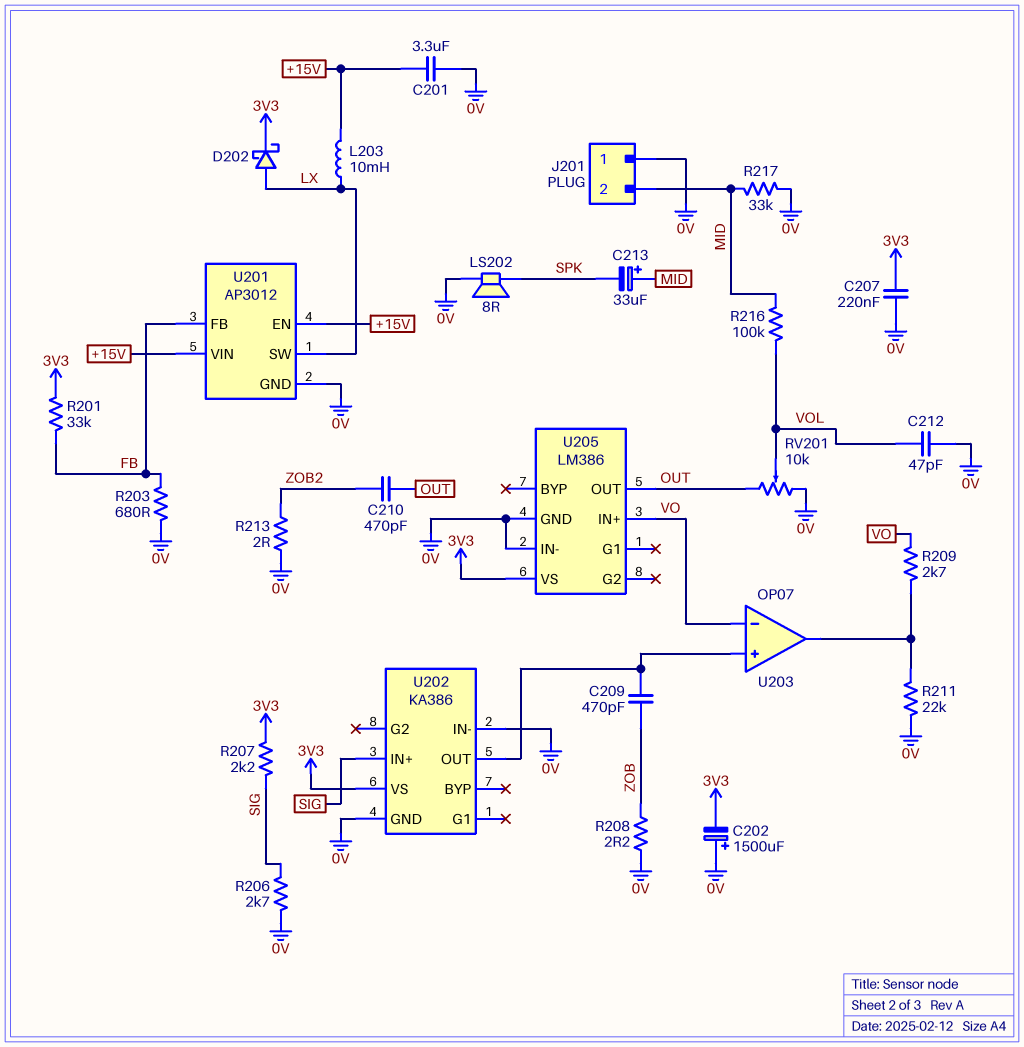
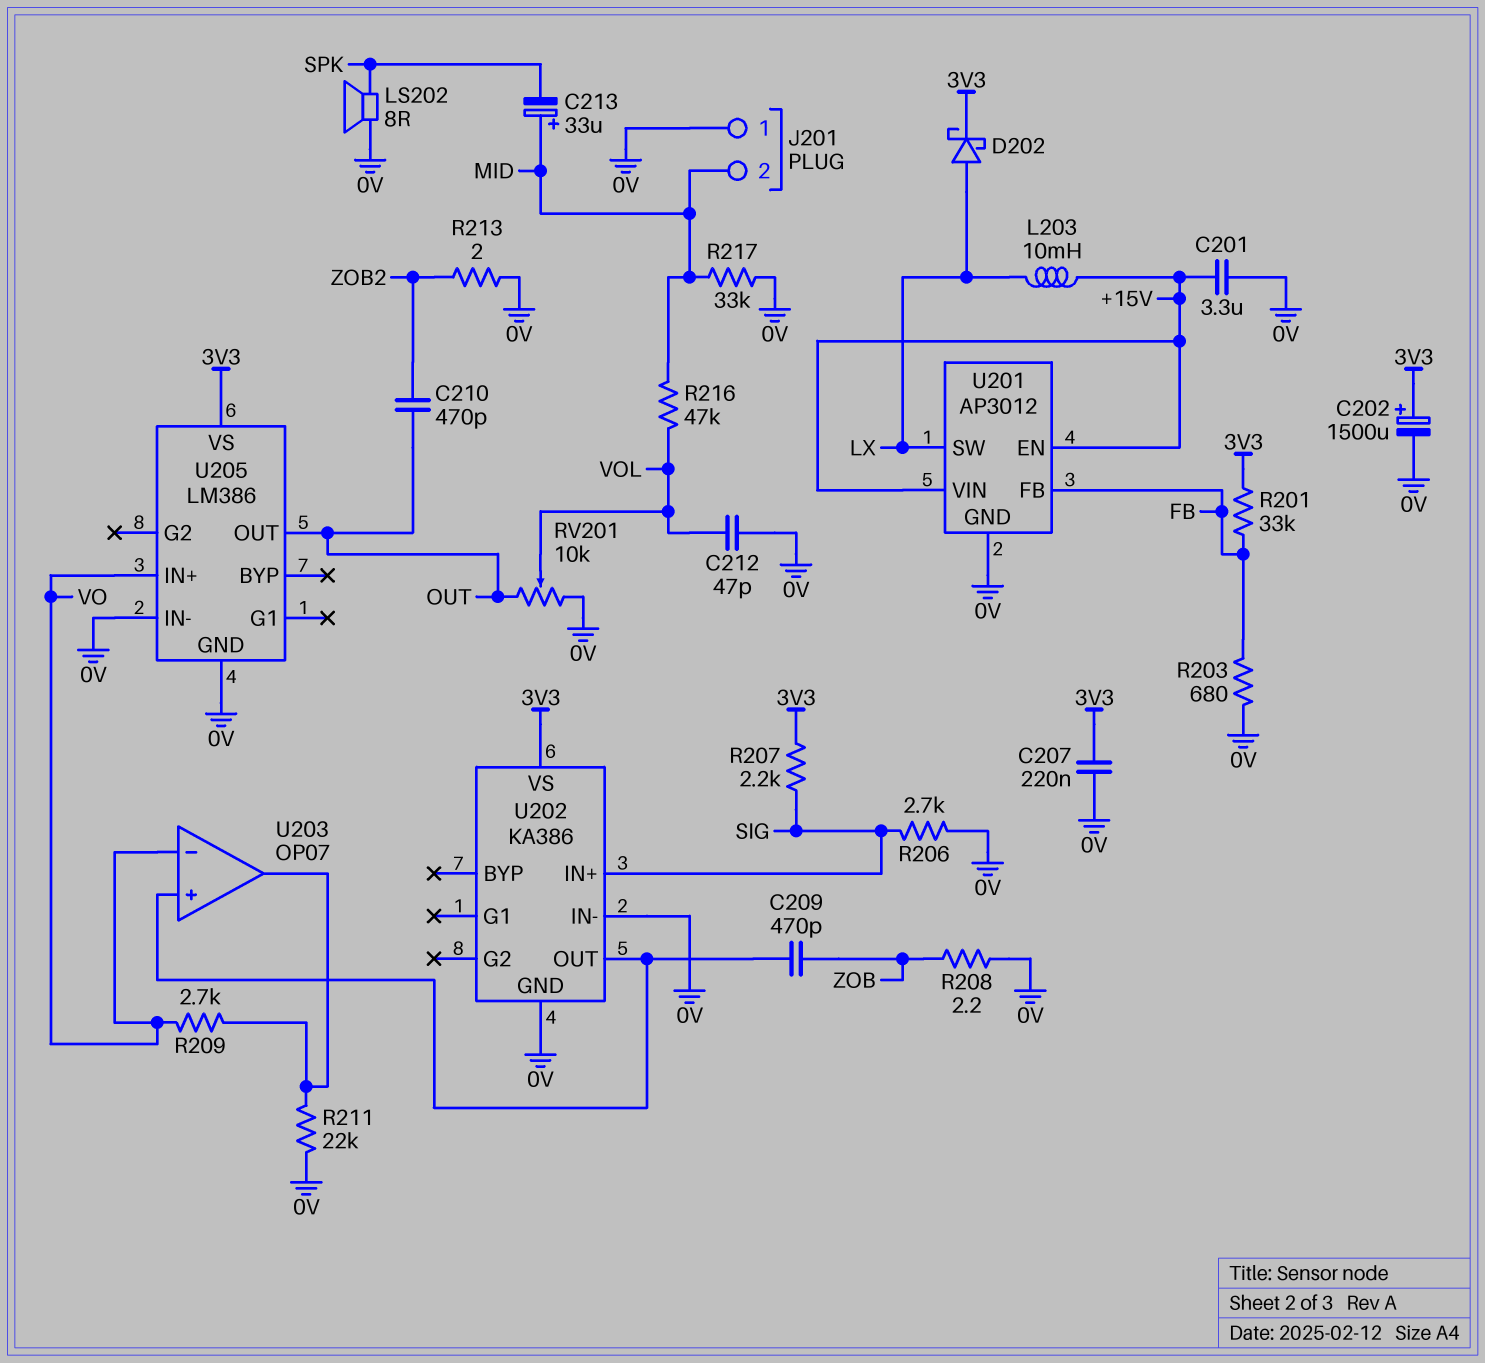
C202: 1500uF (plus 0V, minus 3V3) -> 1500uF (plus 3V3, minus 0V)
R216: 100k (MID, VOL) -> 47k (MID, VOL)

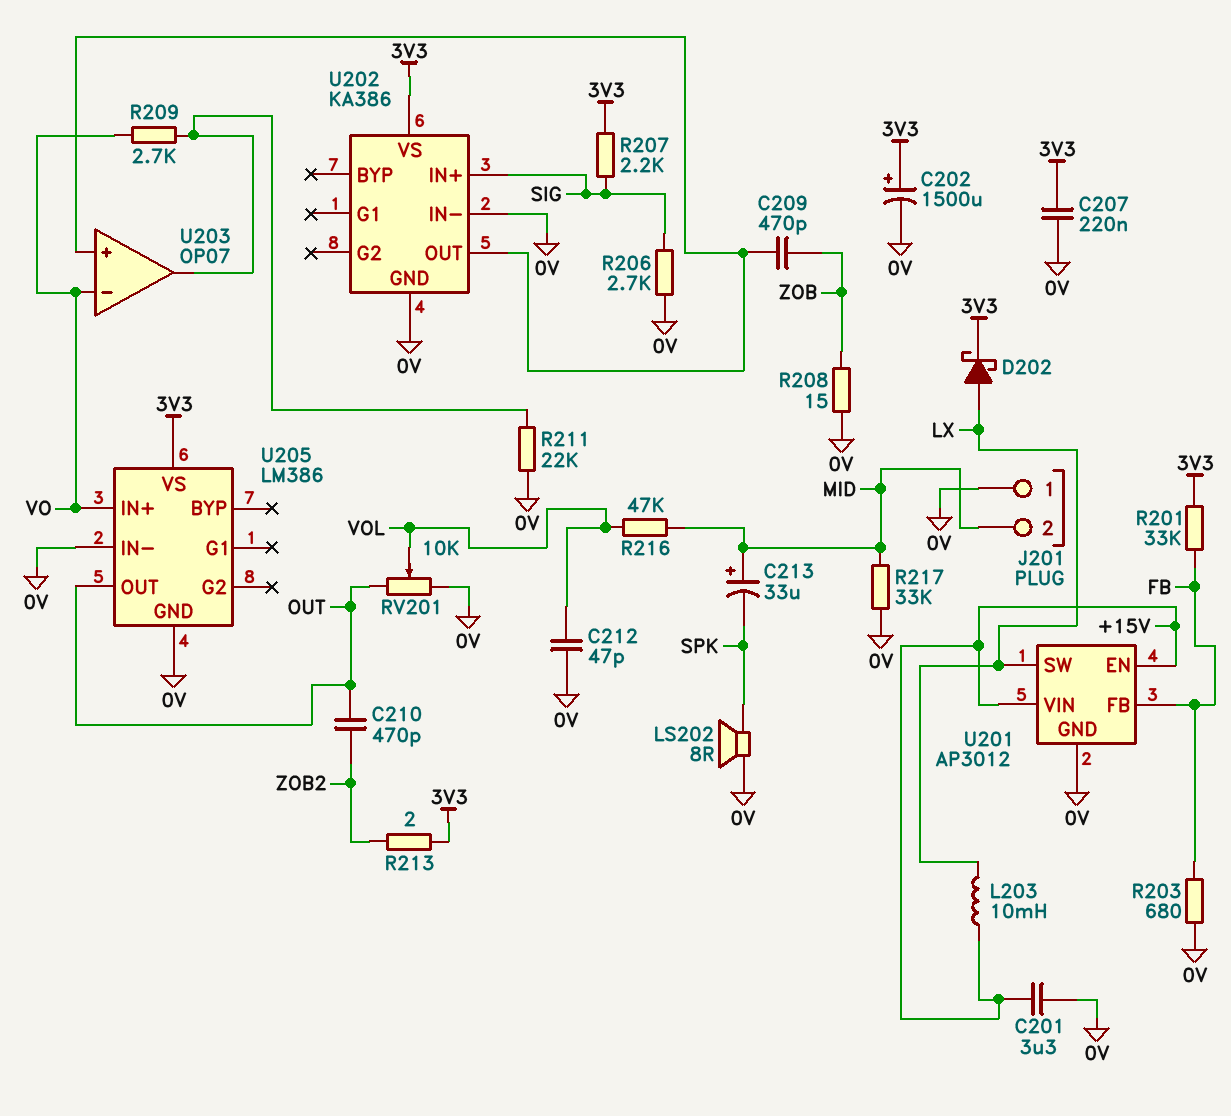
R208: 2.2 (0V, ZOB) -> 15 (0V, ZOB)
R213: 2 (0V, ZOB2) -> 2 (3V3, ZOB2)

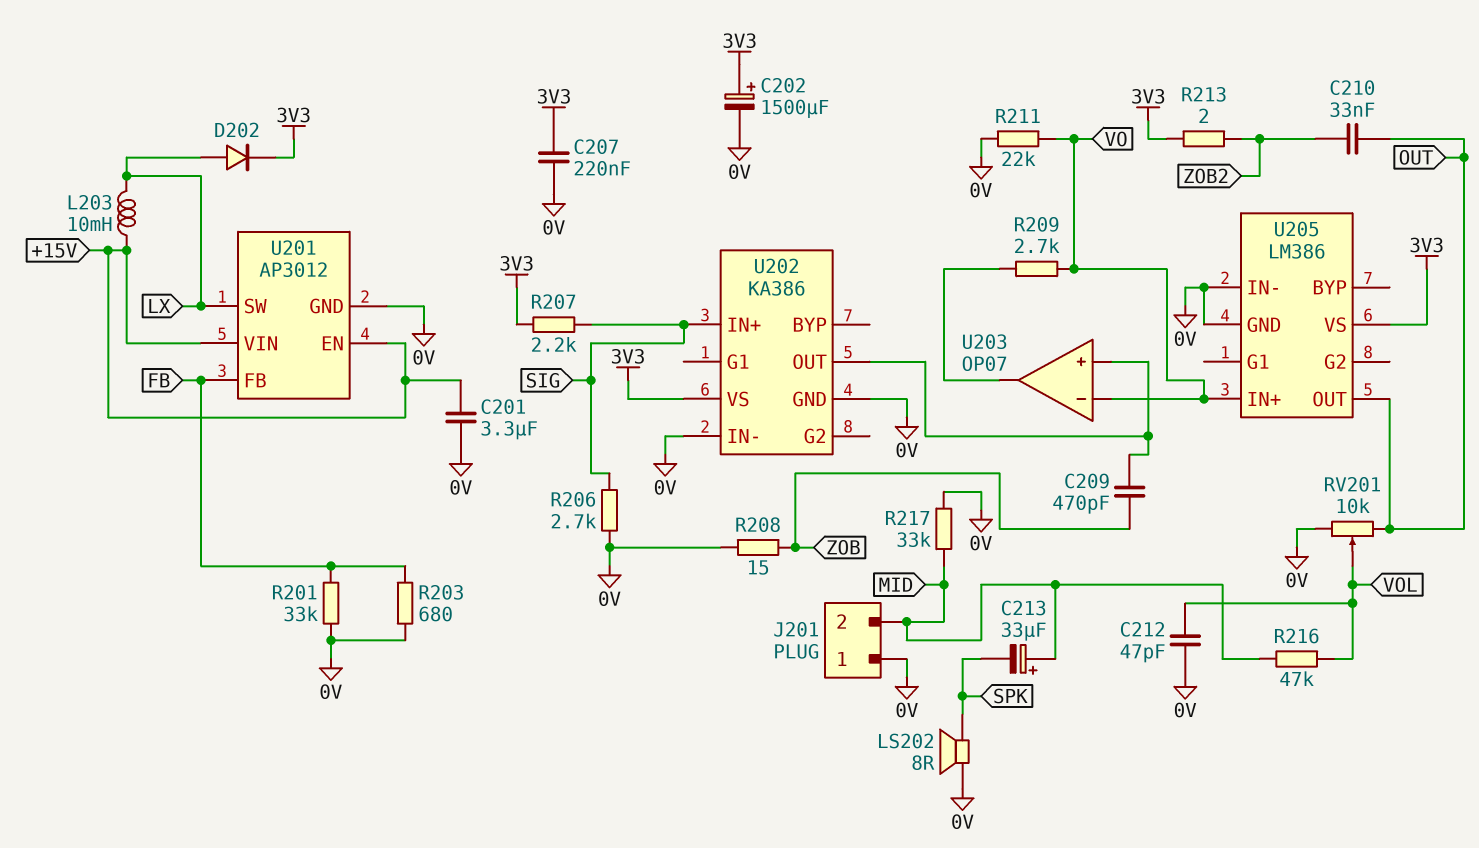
C210: 470pF (OUT, ZOB2) -> 33nF (OUT, ZOB2)
D202: schottky (A LX, K 3V3) -> diode (A LX, K 3V3)
R201: 33k (3V3, FB) -> 33k (0V, FB)
R211: 22k (0V, U203/out) -> 22k (0V, VO)

